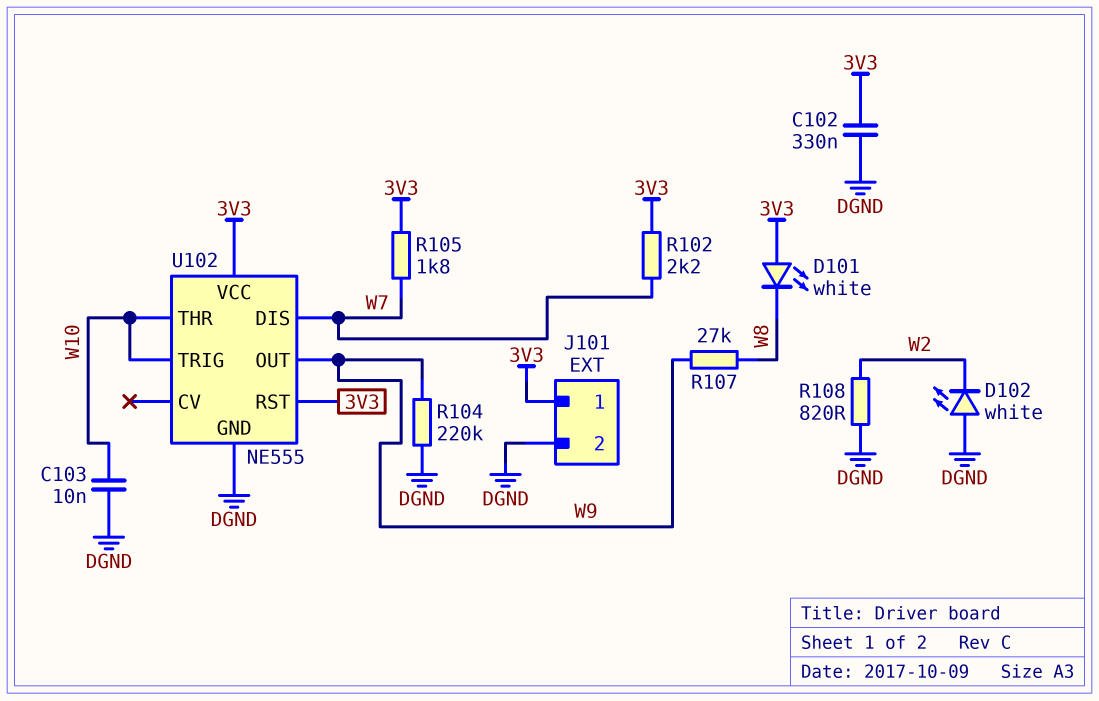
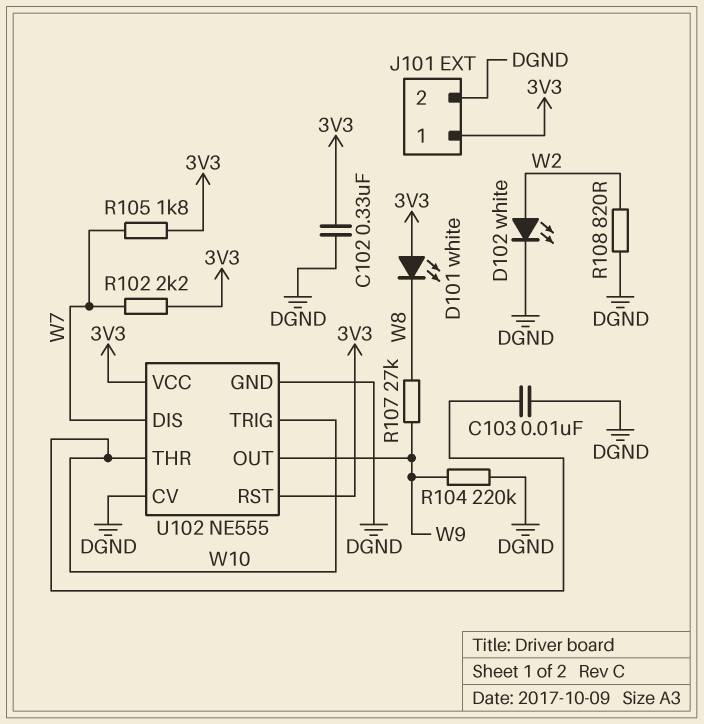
D102: LED white (A DGND, K W2) -> LED white (A W2, K DGND)
U102 pin CV: none -> DGND

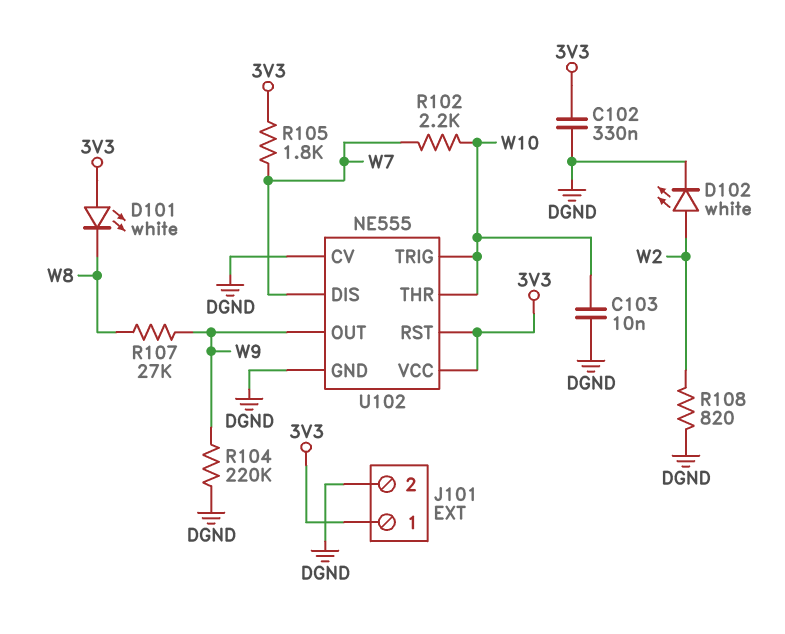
R102: 2.2k (3V3, W7) -> 2.2k (W7, W10)

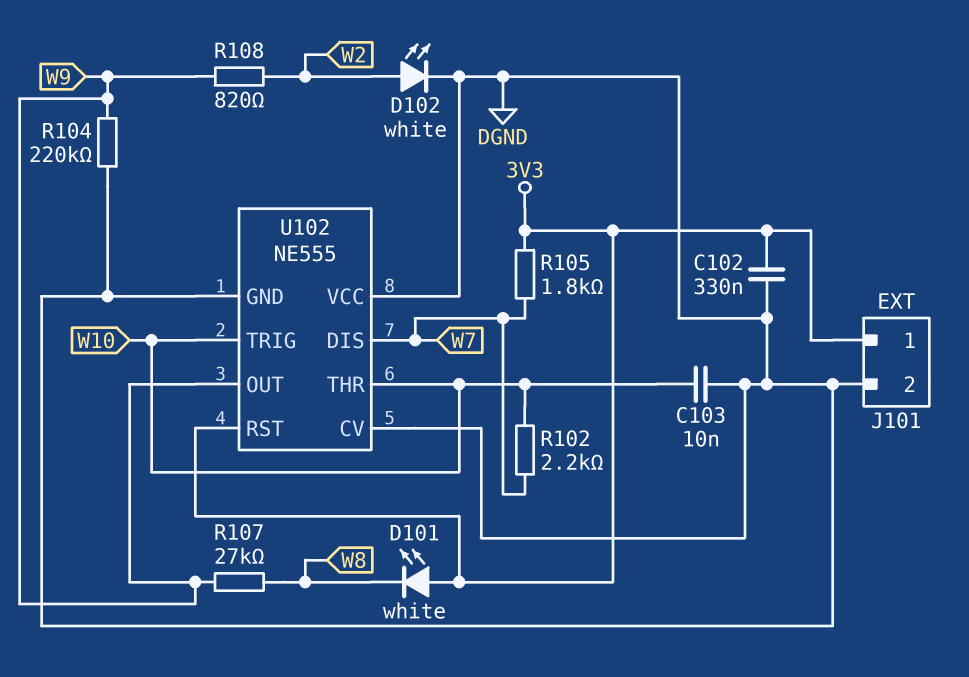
R108: 820 (DGND, W2) -> 820 (W2, W9)
U102 pin VCC: 3V3 -> DGND

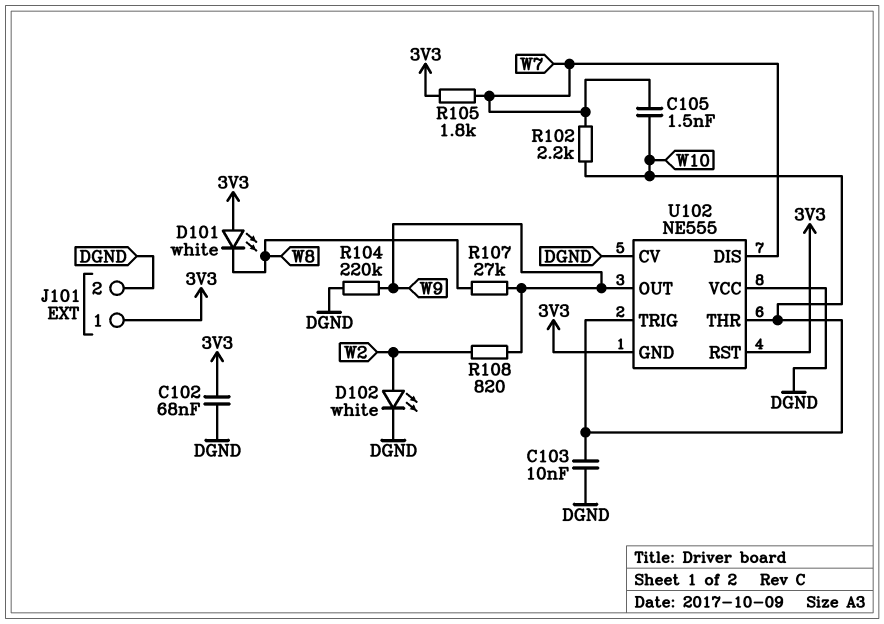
C102: 330nF (3V3, DGND) -> 68nF (3V3, DGND)
C105: none -> 1.5nF (W7, W10)
U102 pin GND: DGND -> 3V3

